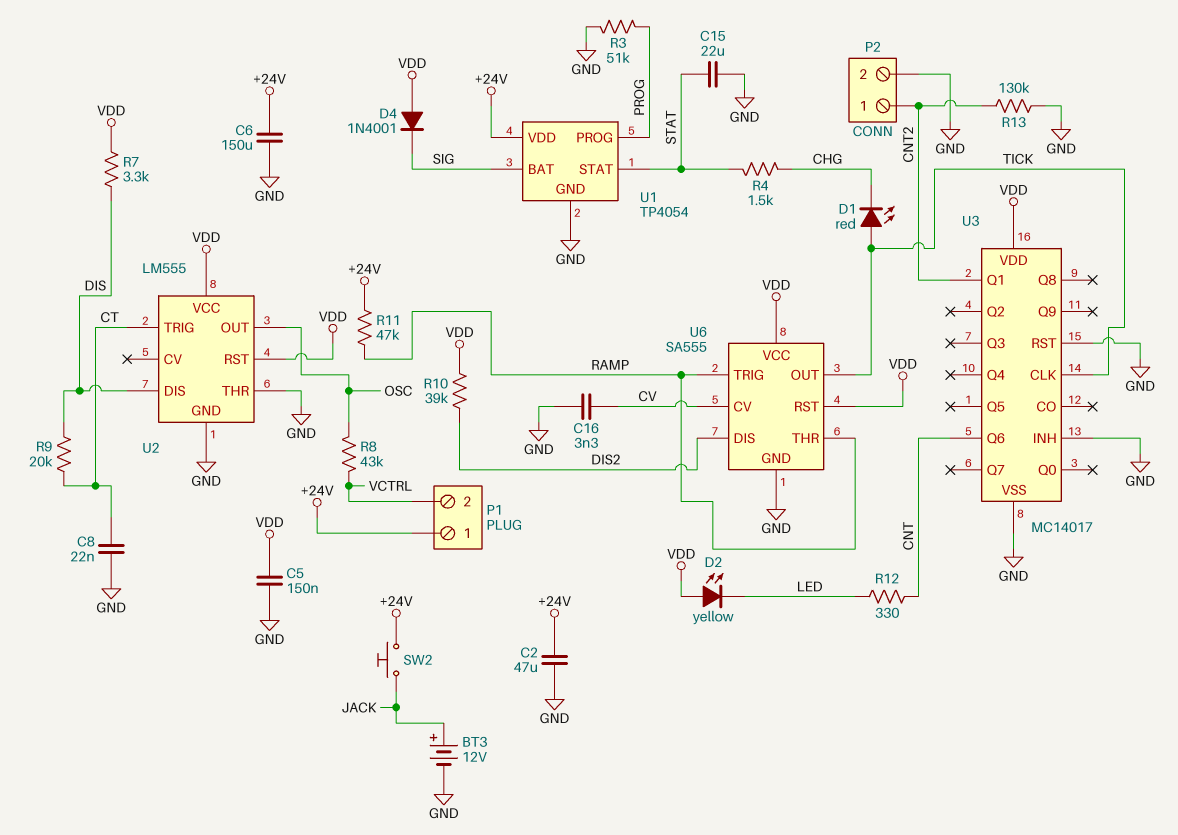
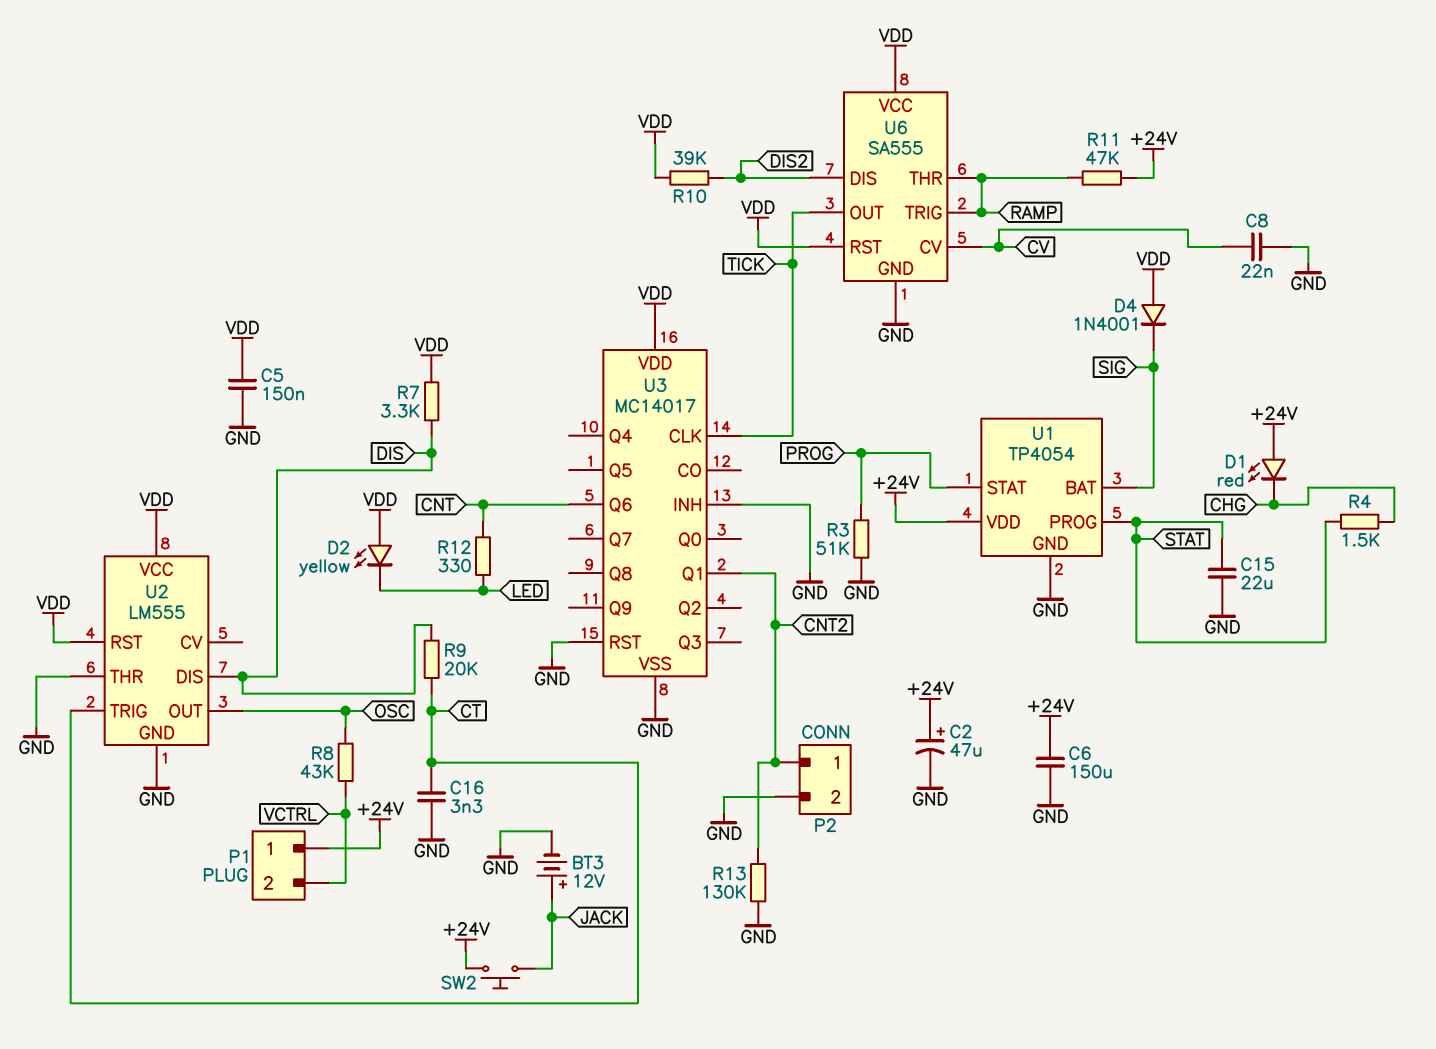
C2: 47uF (+24V, GND) -> 47uF (plus +24V, minus GND)
C8: 22nF (CT, GND) -> 22nF (CV, GND)
C16: 3.3nF (CV, GND) -> 3.3nF (CT, GND)
D1: LED red (A TICK, K CHG) -> LED red (A +24V, K CHG)
U1 pin PROG: PROG -> STAT
U1 pin STAT: STAT -> PROG

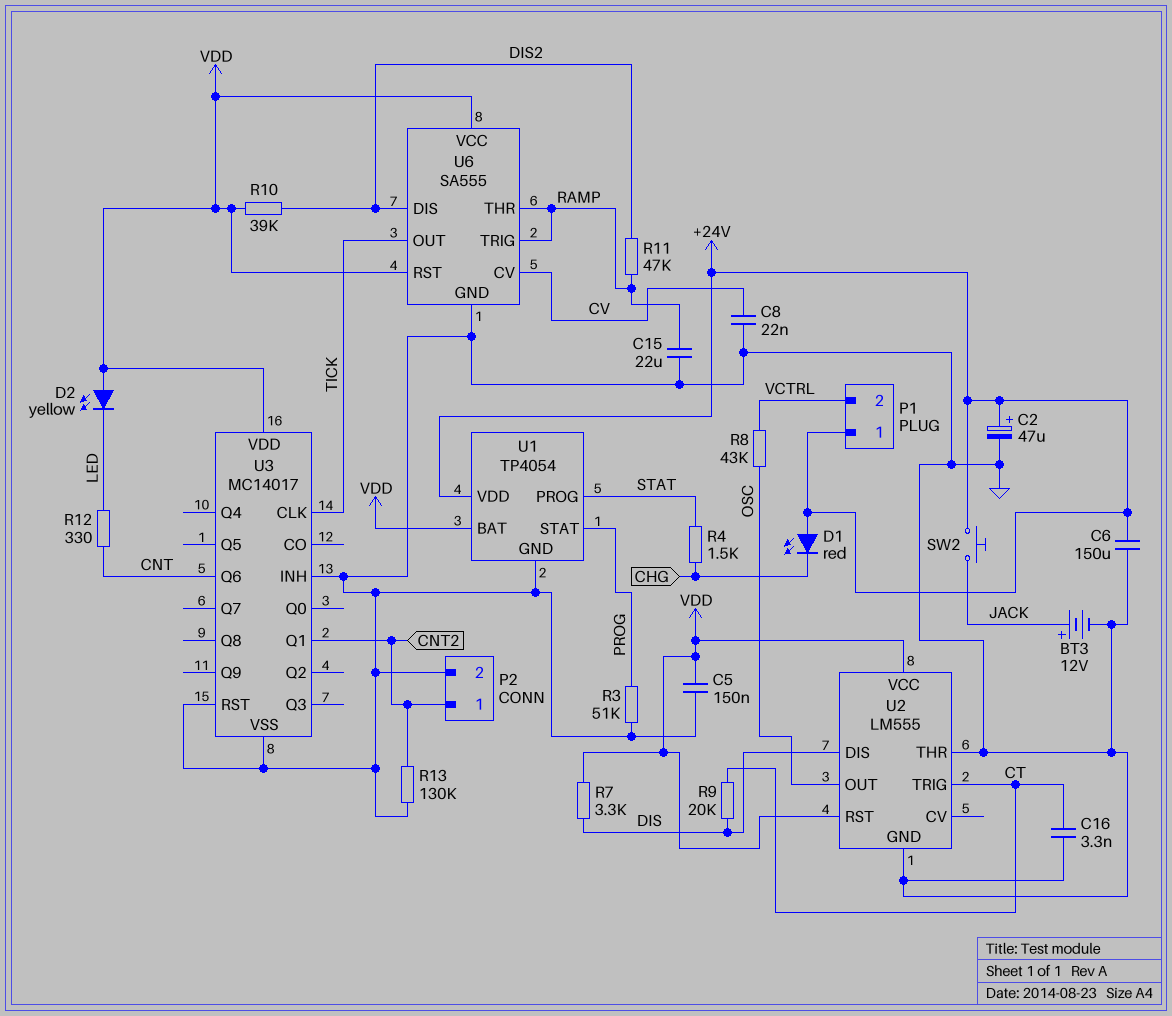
C15: 22uF (GND, STAT) -> 22uF (GND, RAMP)
D4: diode 1N4001 (A VDD, K SIG) -> none
R11: 47k (+24V, RAMP) -> 47k (DIS2, RAMP)
U1 pin BAT: SIG -> VDD

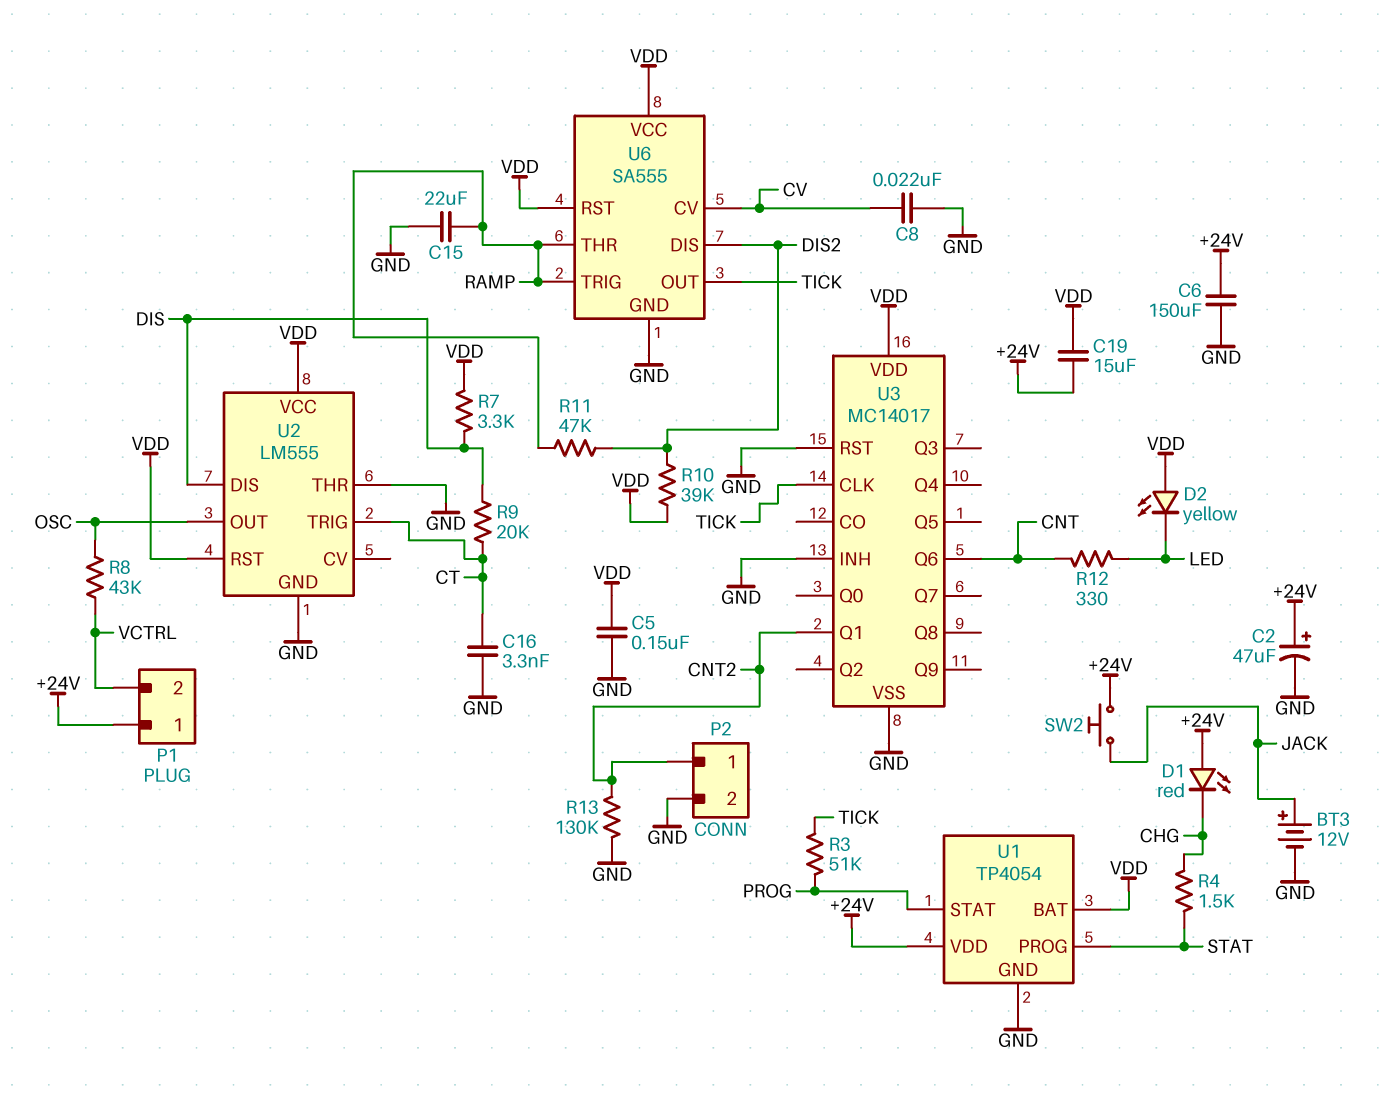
C19: none -> 15uF (+24V, VDD)
R3: 51k (GND, PROG) -> 51k (PROG, TICK)

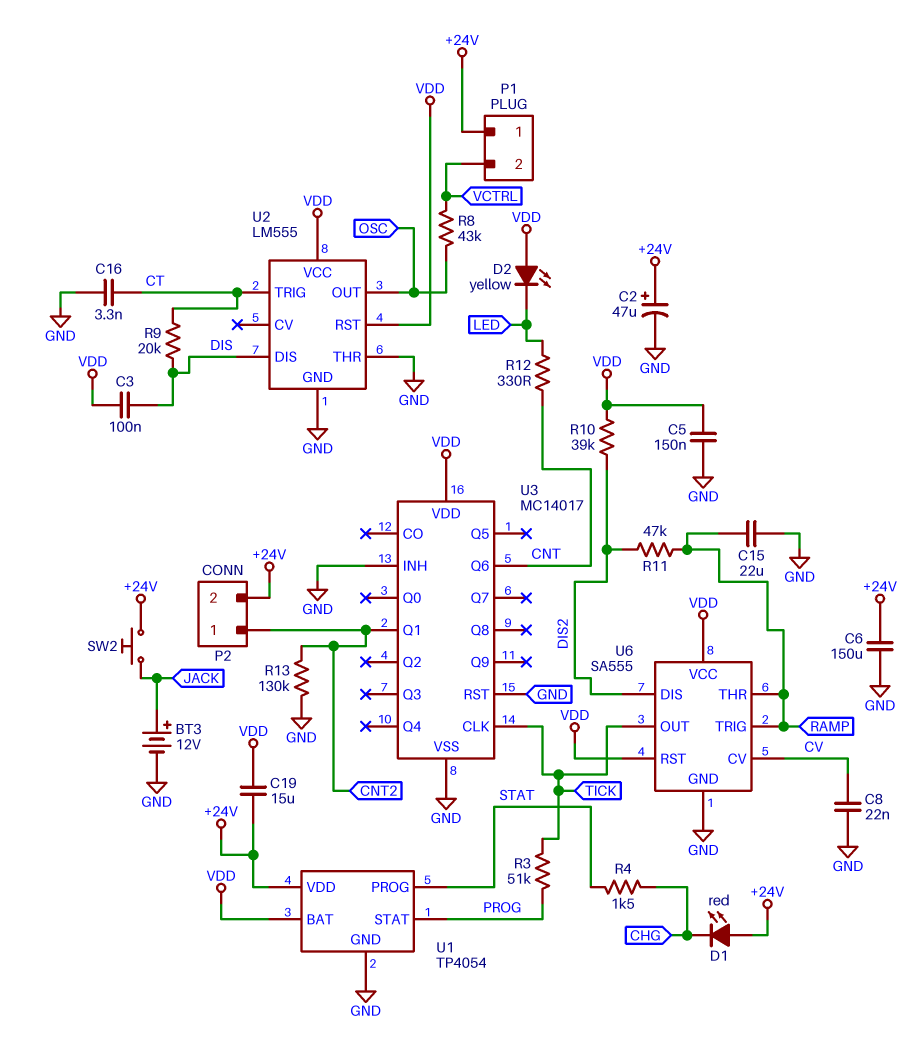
C3: none -> 100nF (DIS, VDD)
P2 pin 2: GND -> +24V
R7: 3.3k (DIS, VDD) -> none

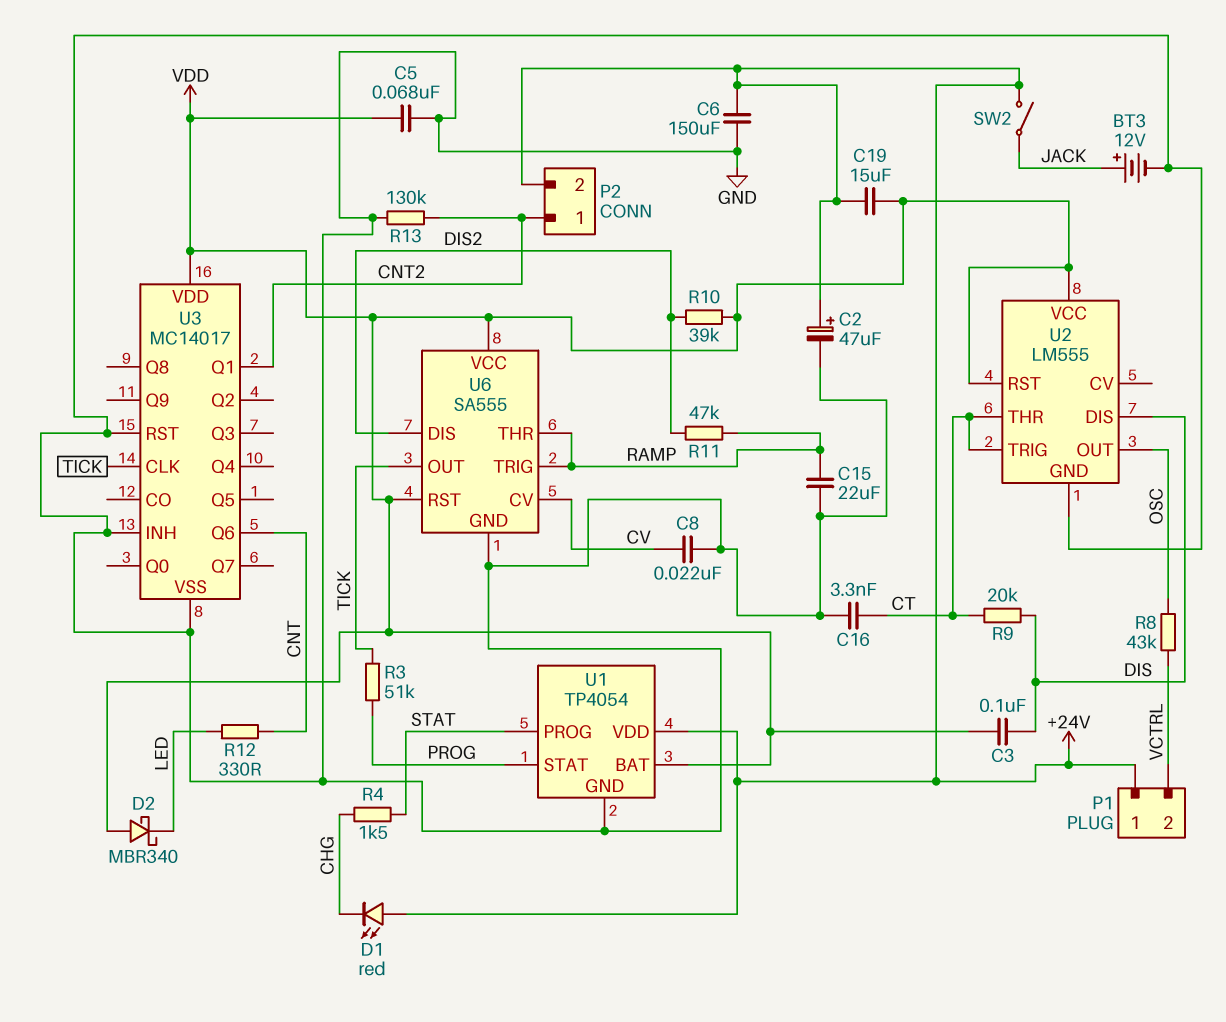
C5: 150nF (GND, VDD) -> 68nF (GND, VDD)
D2: LED yellow (A VDD, K LED) -> schottky MBR340 (A VDD, K LED)
SW2: button (+24V, JACK) -> switch (+24V, JACK)
U2 pin THR: GND -> CT

